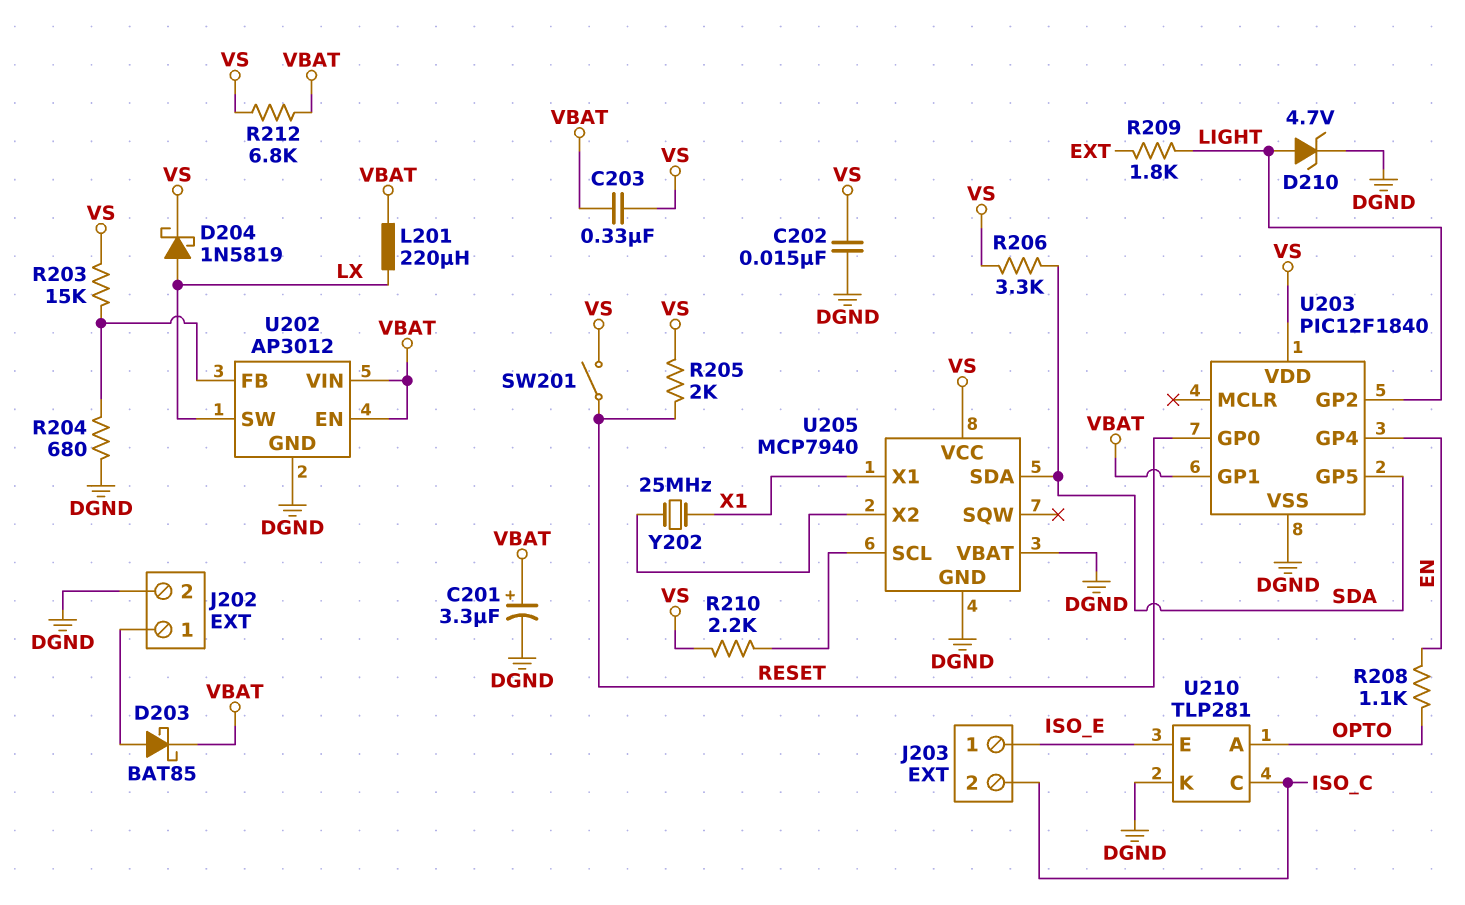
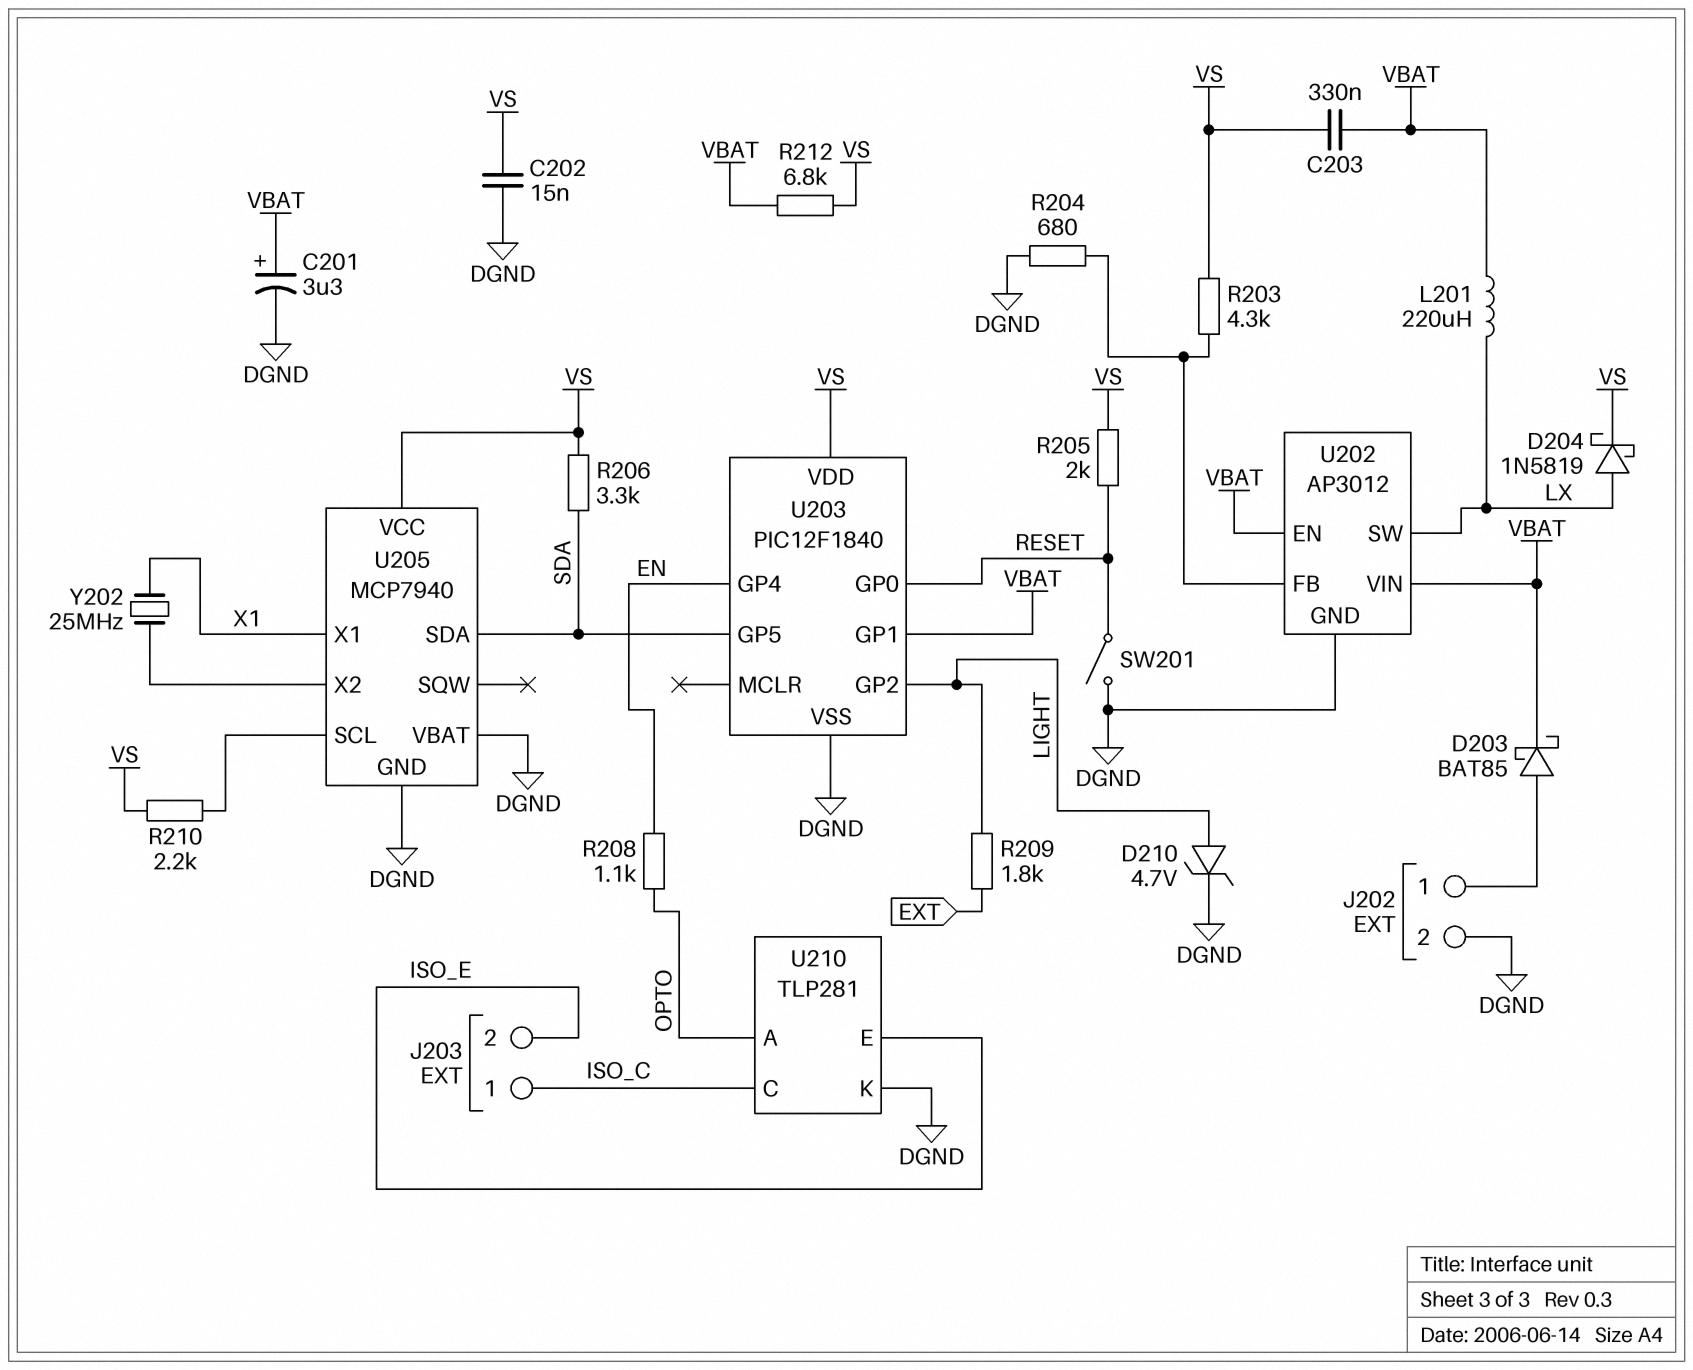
J203 pin 1: ISO_E -> ISO_C
J203 pin 2: ISO_C -> ISO_E
R203: 15k (U202/FB, VS) -> 4.3k (U202/FB, VS)
SW201: switch (RESET, VS) -> switch (DGND, RESET)

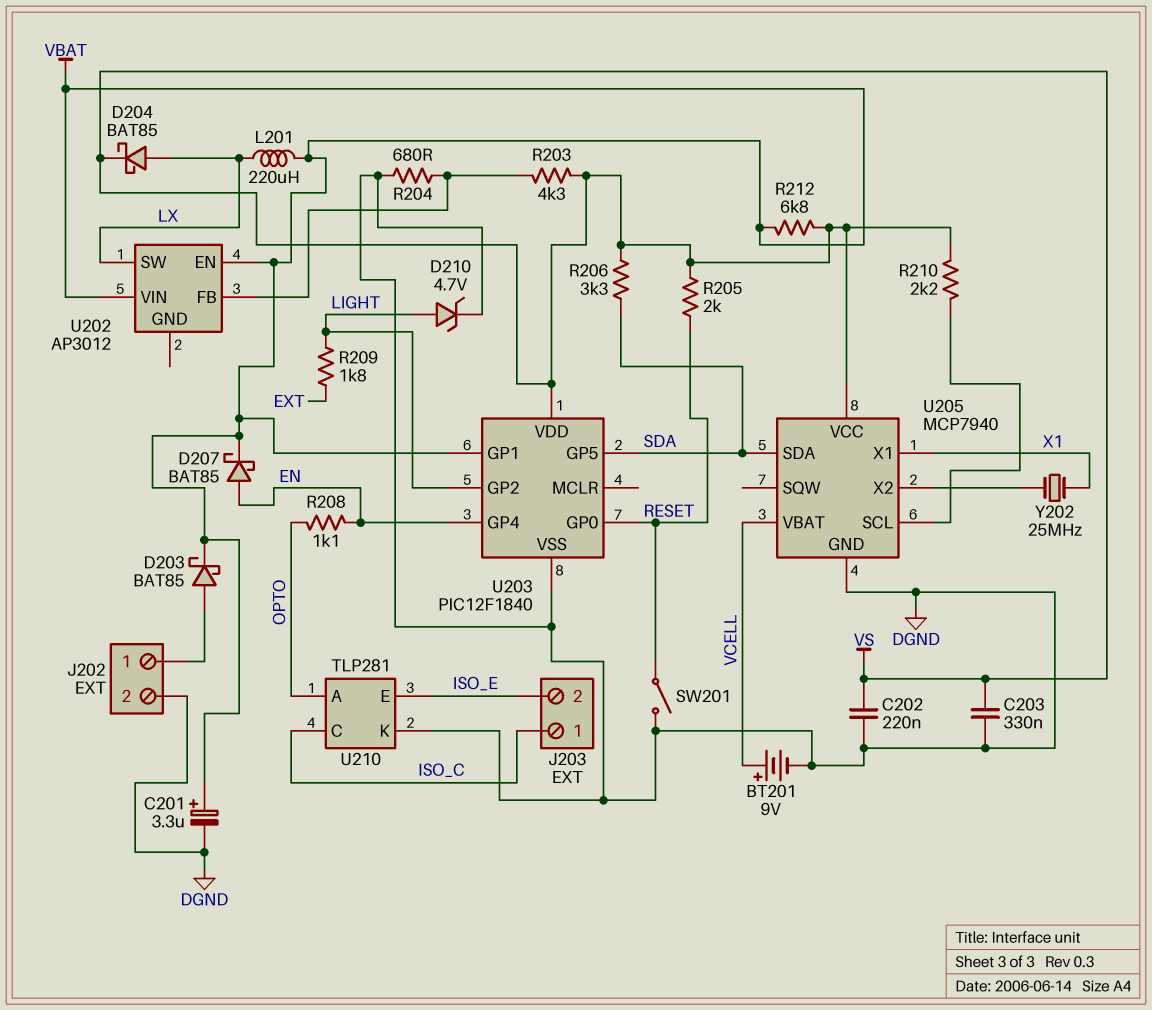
BT201: none -> 9V (plus VCELL, minus DGND)
C202: 15nF (DGND, VS) -> 220nF (DGND, VS)
C203: 330nF (VBAT, VS) -> 330nF (DGND, VS)
D204: schottky 1N5819 (A LX, K VS) -> schottky BAT85 (A LX, K VS)
D207: none -> schottky BAT85 (A EN, K VBAT)
U202 pin GND: DGND -> none
U205 pin VBAT: DGND -> VCELL

